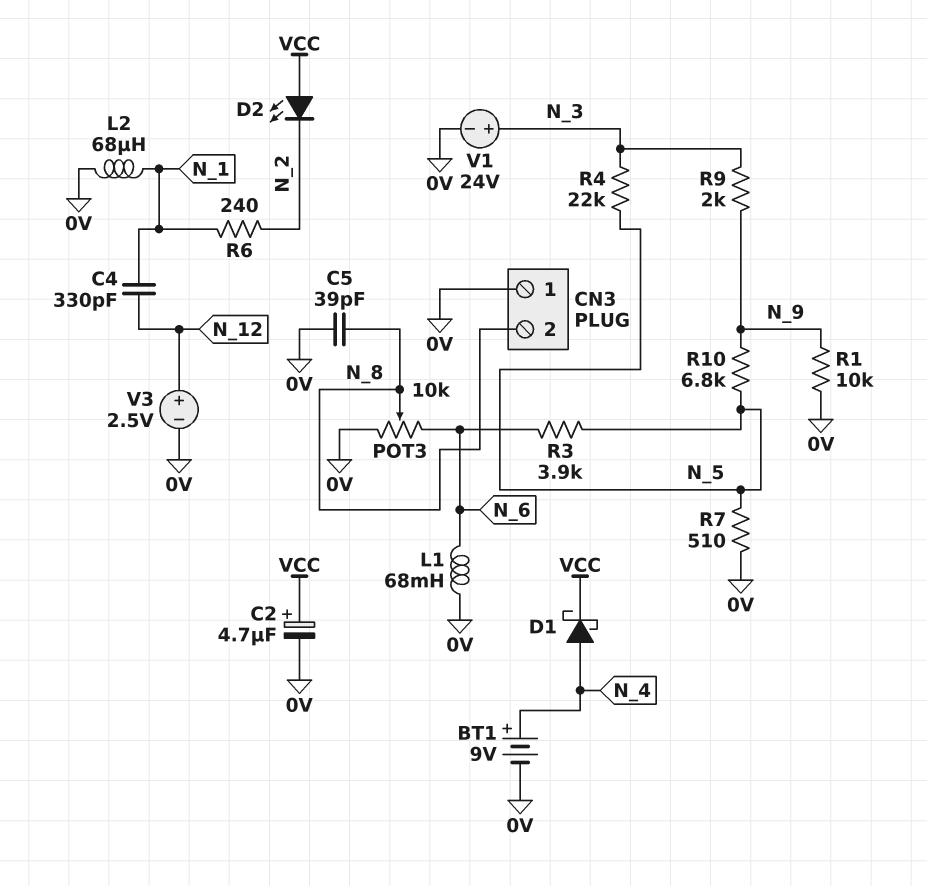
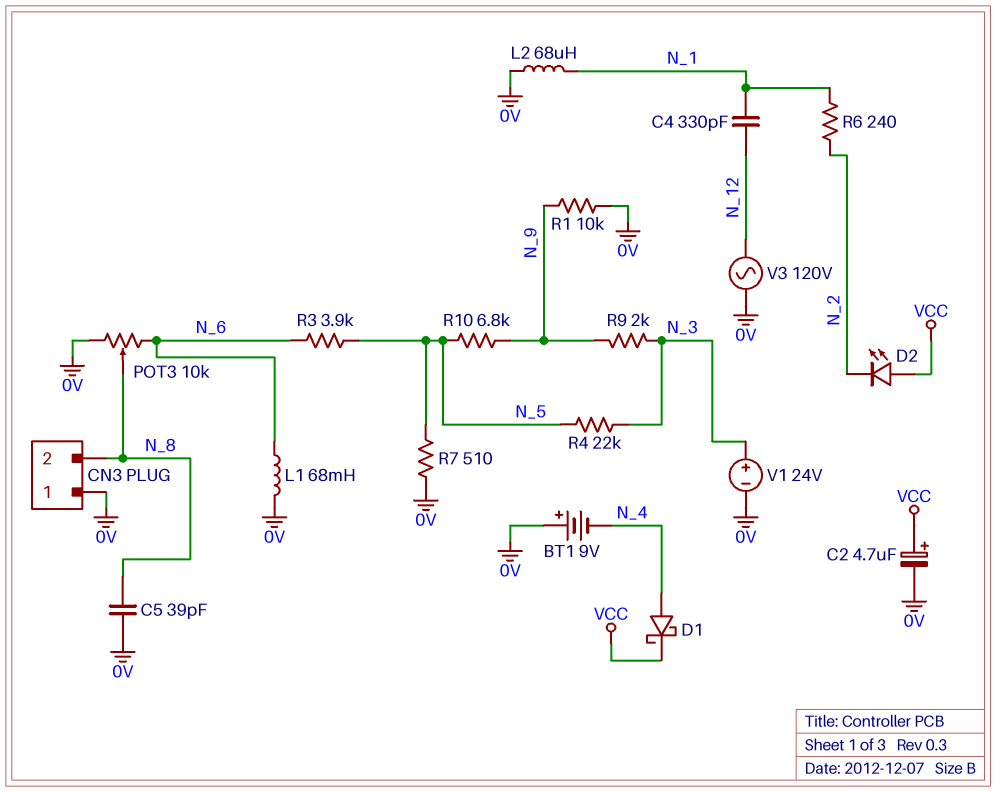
BT1: 9V (plus N_4, minus 0V) -> 9V (plus 0V, minus N_4)
V3: 2.5V (plus N_12, minus 0V) -> AC 120V (0V, N_12)

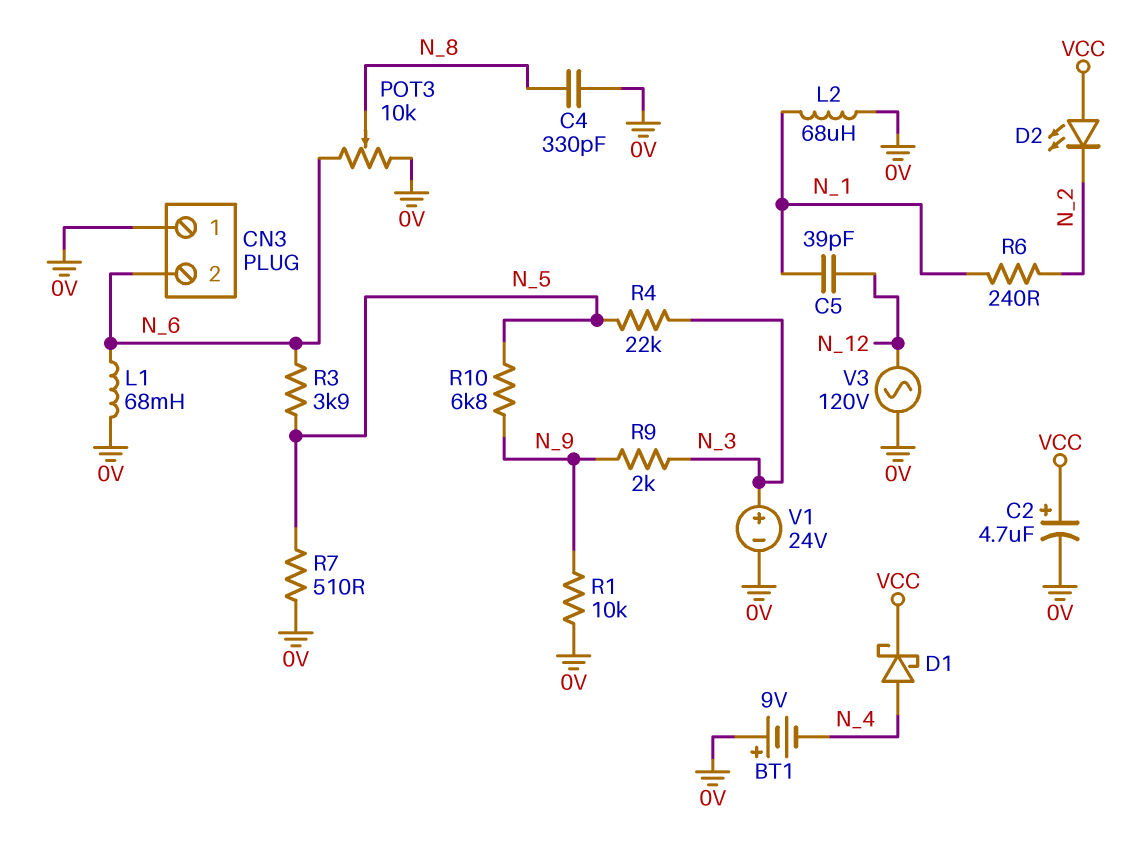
C4: 330pF (N_1, N_12) -> 330pF (0V, N_8)
C5: 39pF (0V, N_8) -> 39pF (N_1, N_12)
CN3 pin 2: N_8 -> N_6

